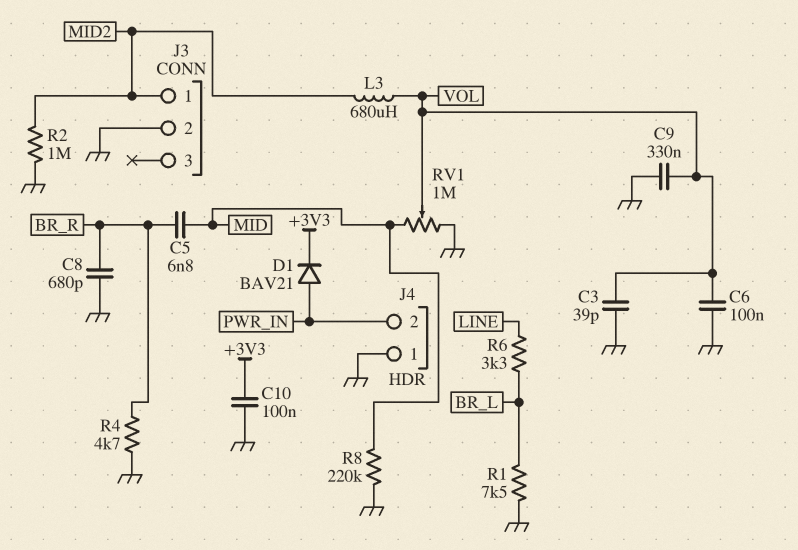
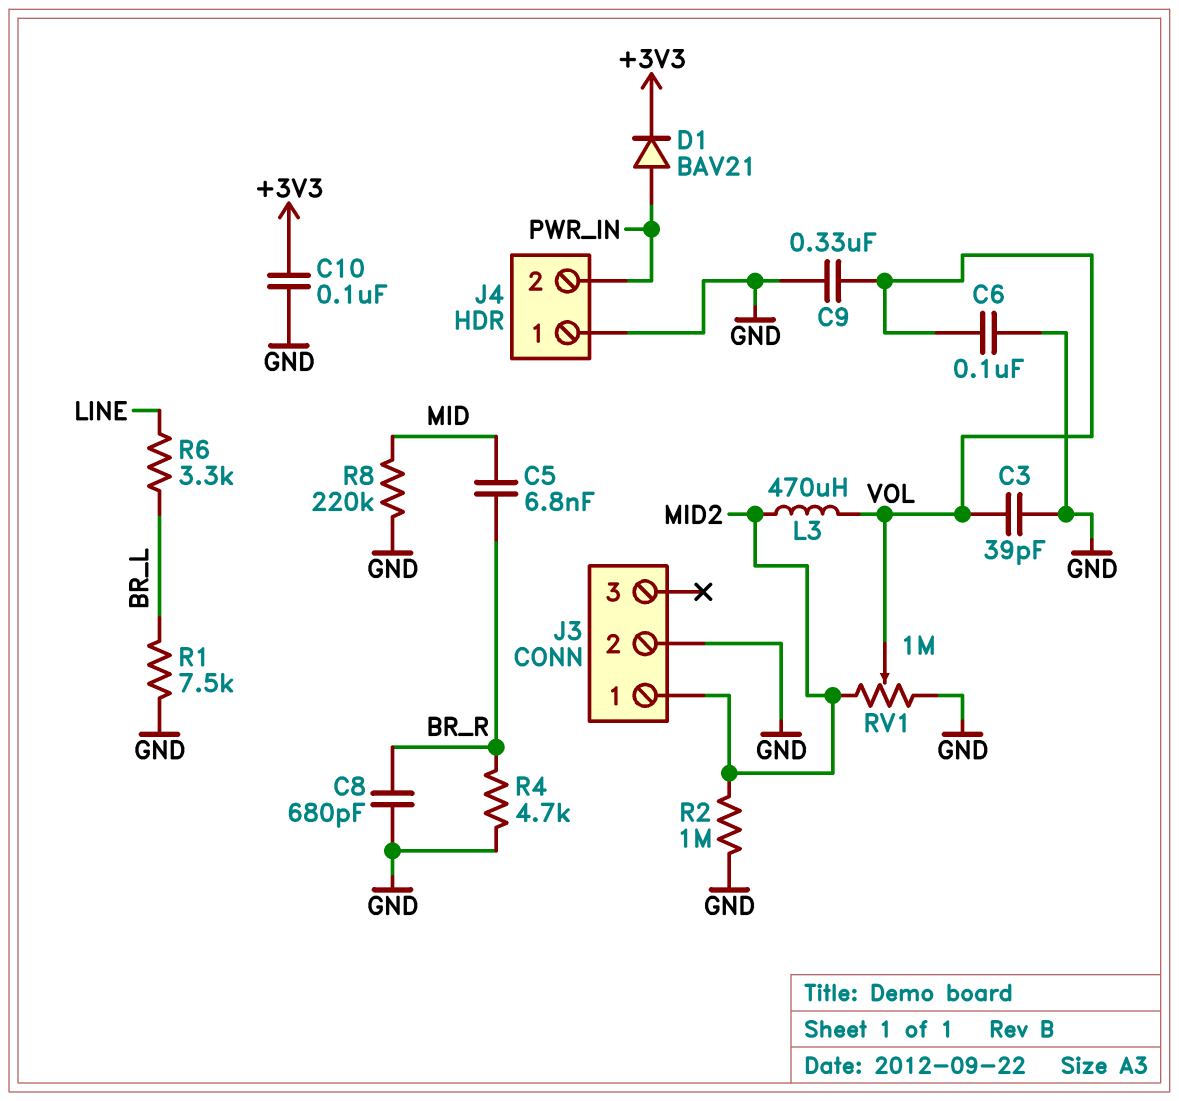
L3: 680uH (MID2, VOL) -> 470uH (MID2, VOL)
RV1: 1M (GND, MID, wiper VOL) -> 1M (GND, MID2, wiper VOL)

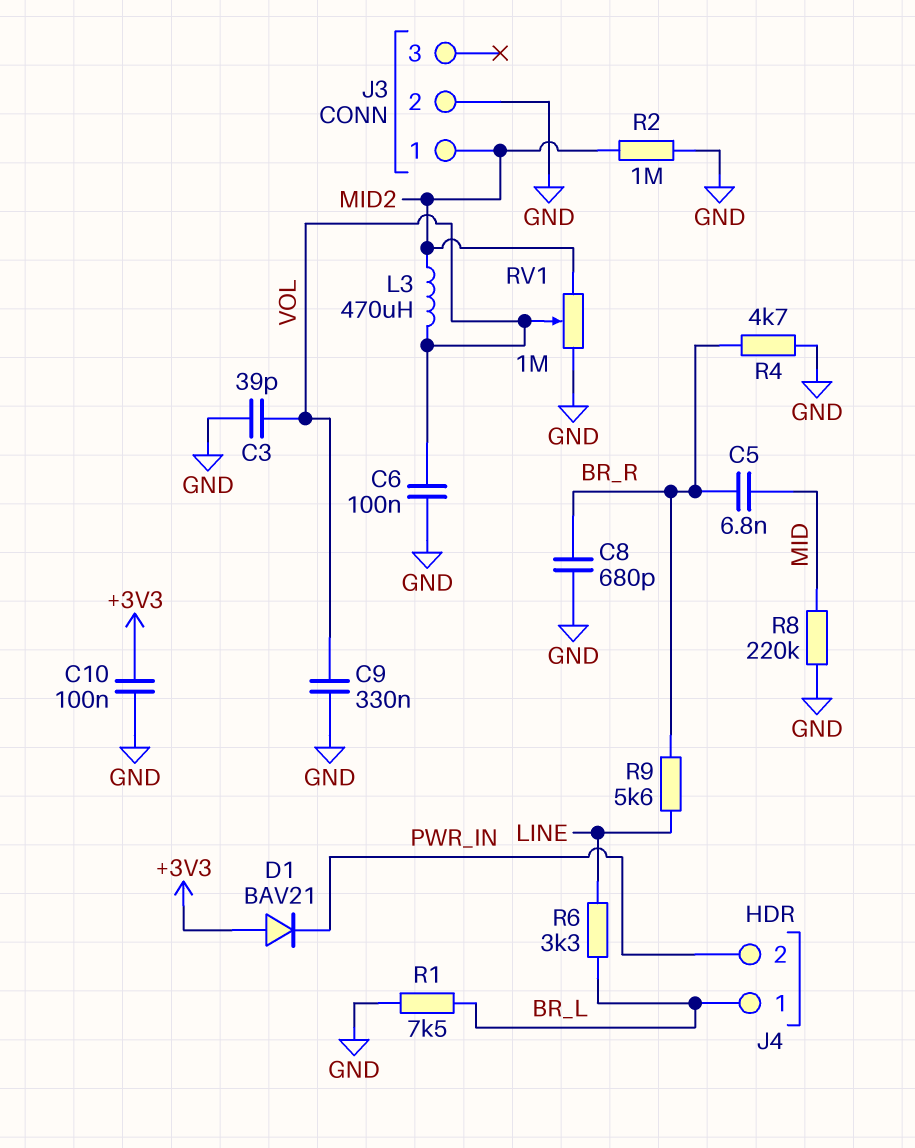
D1: diode BAV21 (A PWR_IN, K +3V3) -> diode BAV21 (A +3V3, K PWR_IN)
J4 pin 1: GND -> BR_L
R9: none -> 5.6k (BR_R, LINE)

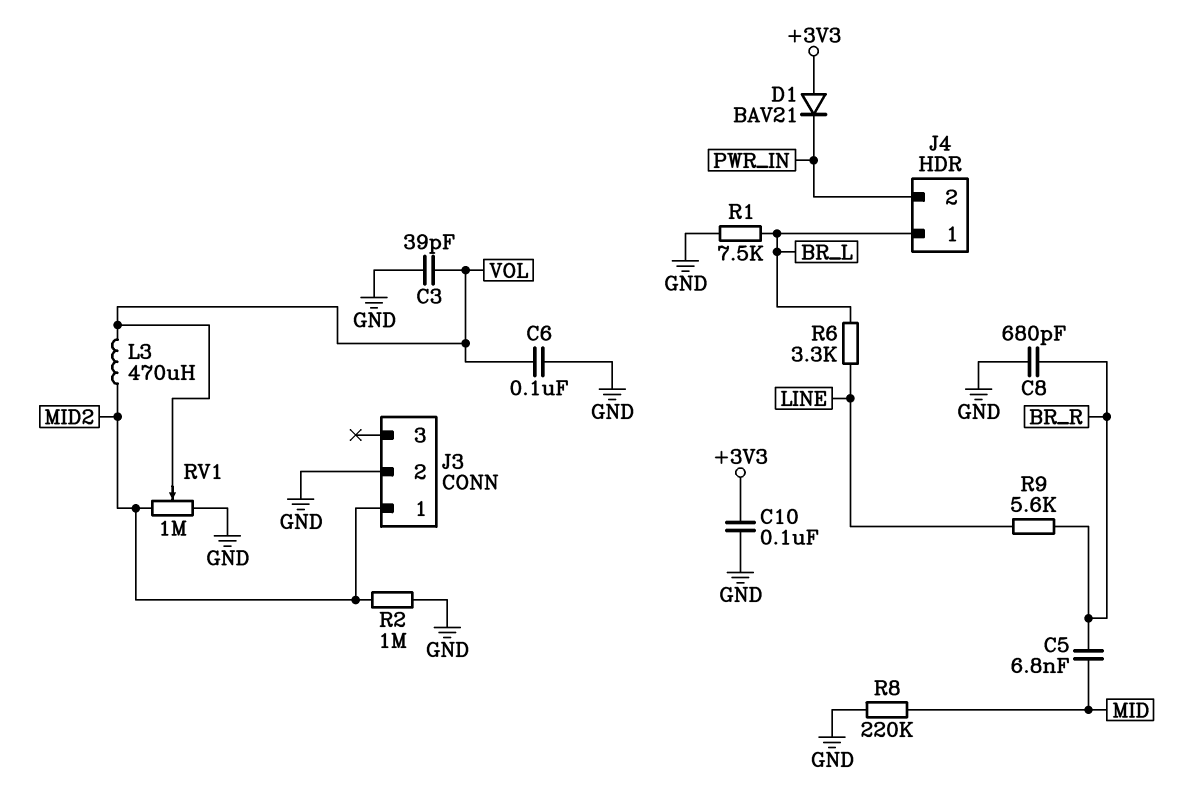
C9: 330nF (GND, VOL) -> none
R4: 4.7k (BR_R, GND) -> none

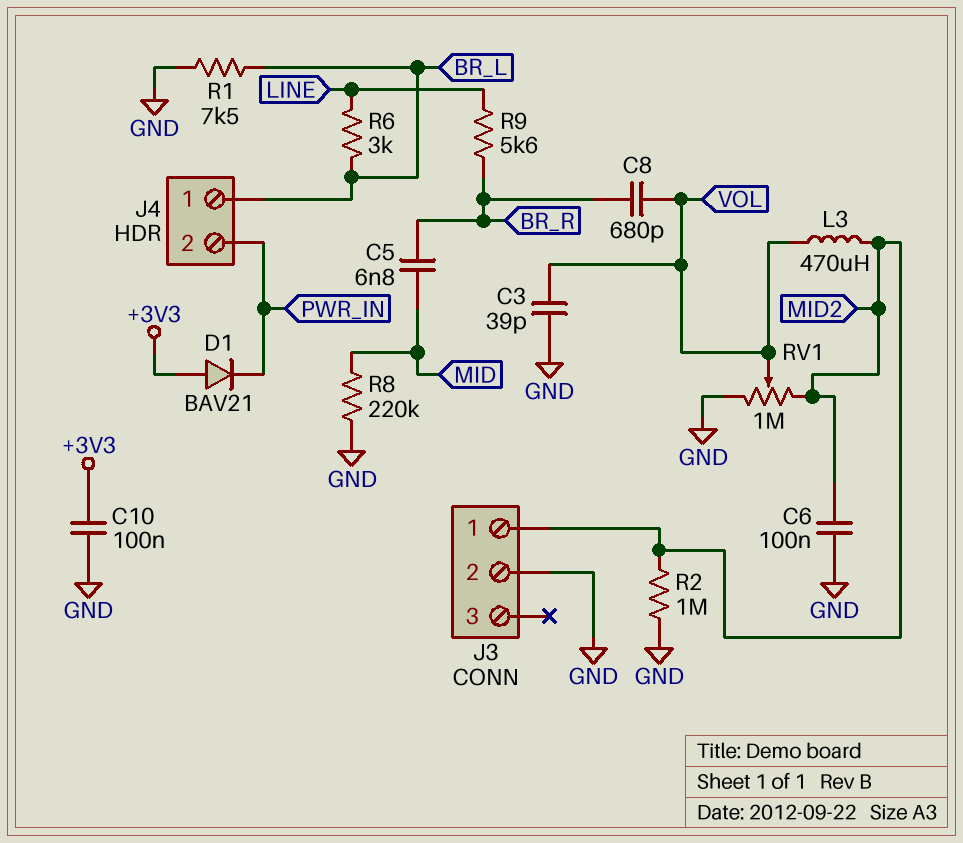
C6: 100nF (GND, VOL) -> 100nF (GND, MID2)
C8: 680pF (BR_R, GND) -> 680pF (BR_R, VOL)
R6: 3.3k (BR_L, LINE) -> 3k (BR_L, LINE)

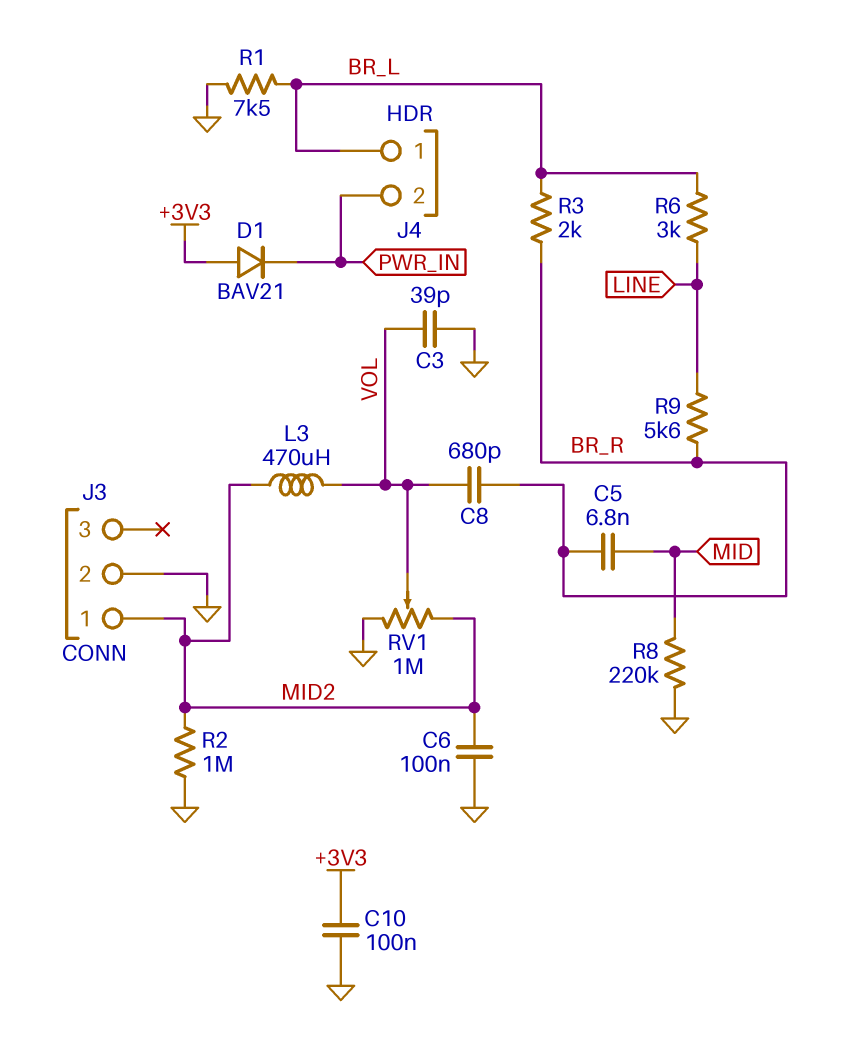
R3: none -> 2k (BR_L, BR_R)

